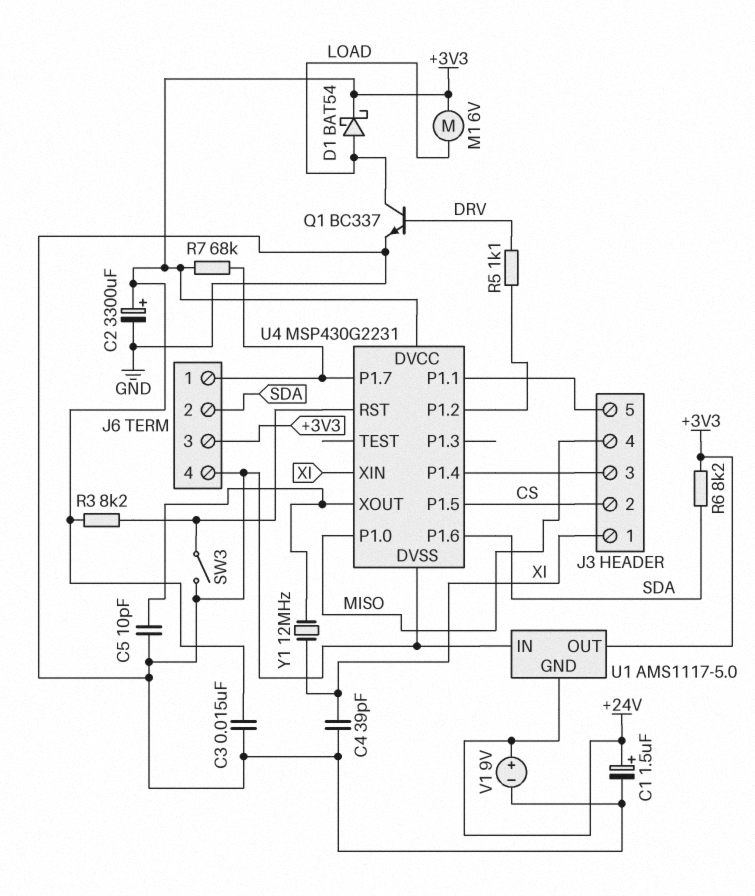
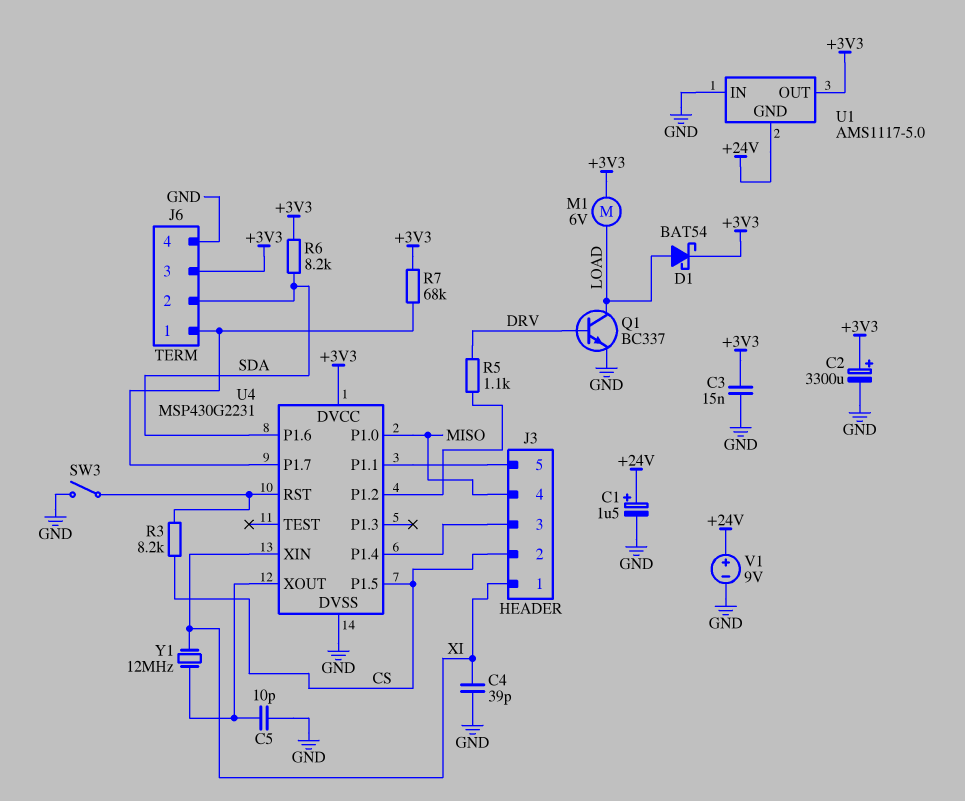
R3: 8.2k (+3V3, U4/RST) -> 8.2k (CS, U4/RST)

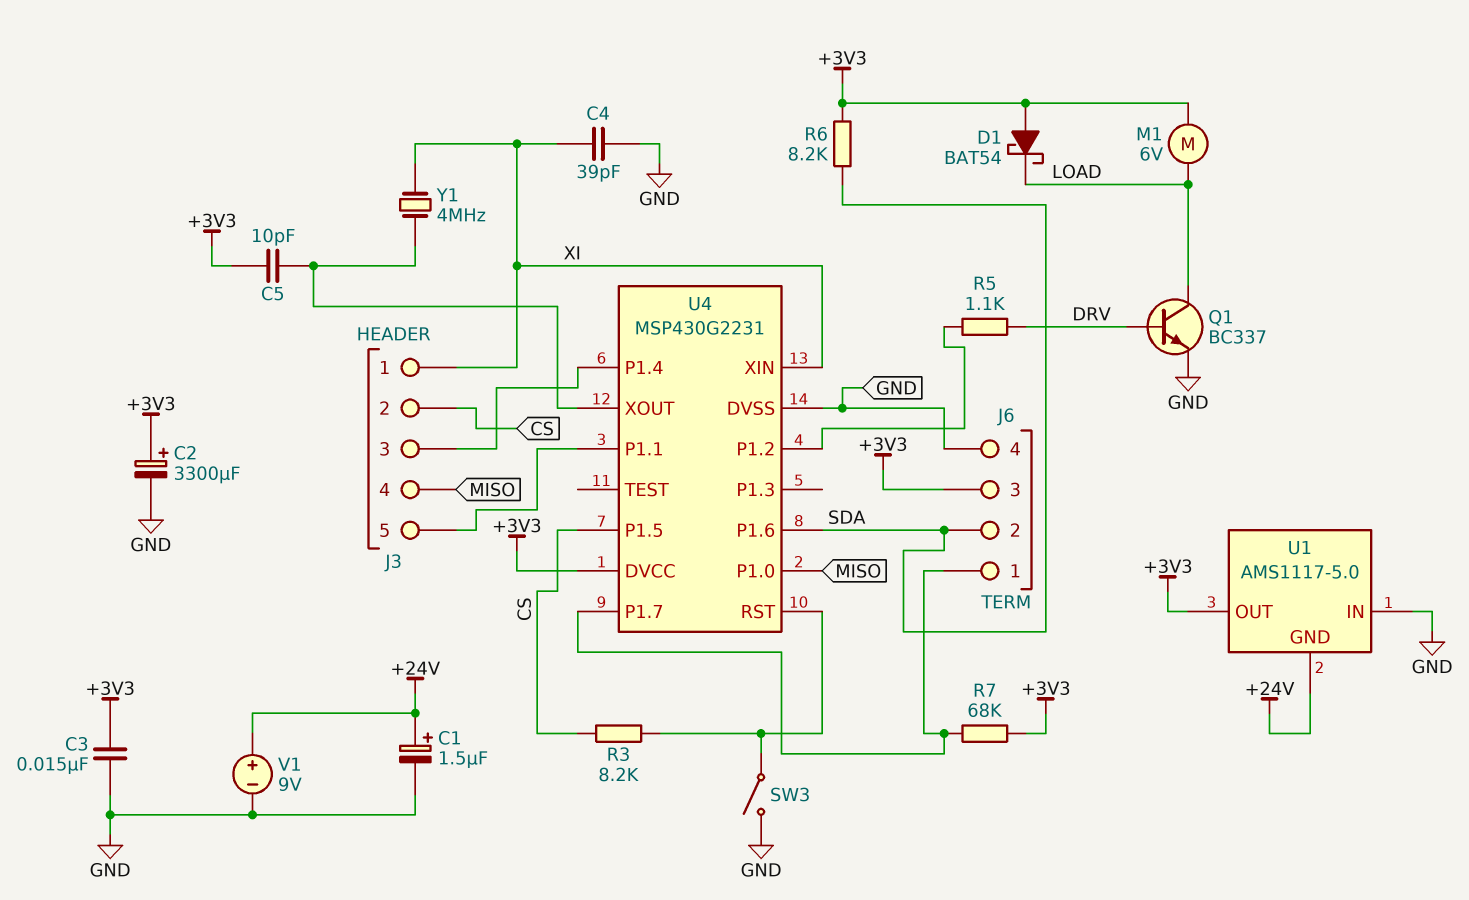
C5: 10pF (GND, U4/XOUT) -> 10pF (+3V3, U4/XOUT)
D1: schottky BAT54 (A LOAD, K +3V3) -> schottky BAT54 (A +3V3, K LOAD)
Y1: 12MHz (U4/XOUT, XI) -> 4MHz (U4/XOUT, XI)

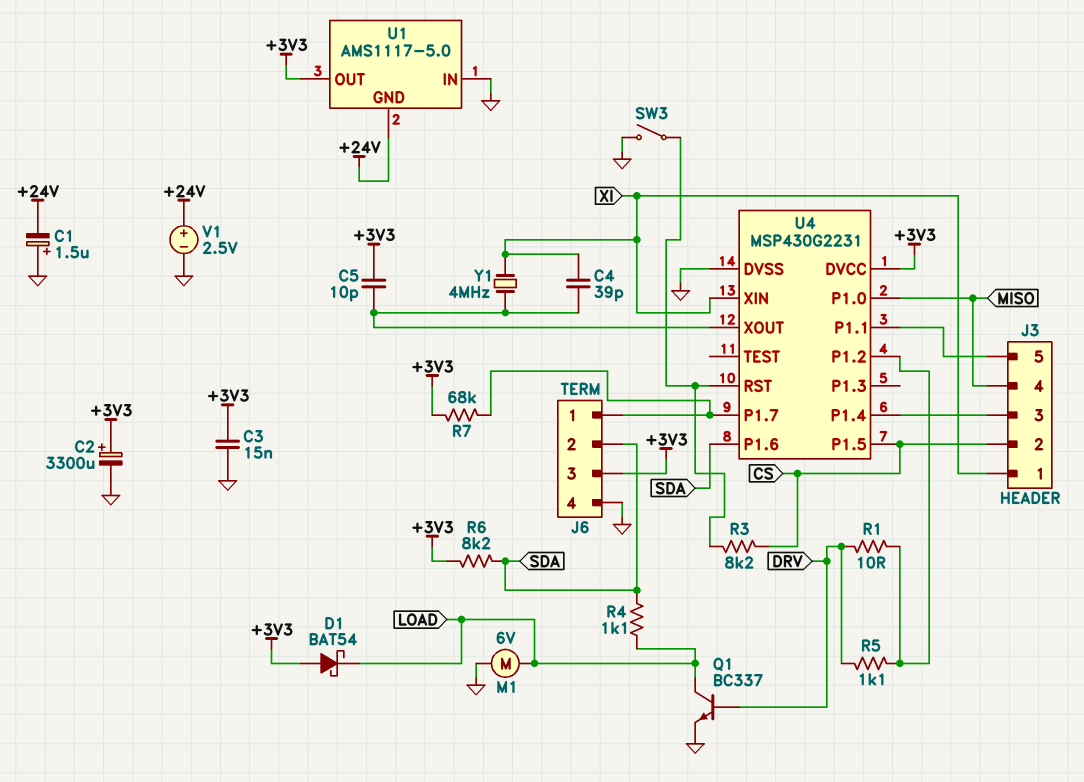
C1: 1.5uF (plus +24V, minus GND) -> 1.5uF (plus GND, minus +24V)
C4: 39pF (GND, XI) -> 39pF (U4/XOUT, XI)
M1: motor 6V (+3V3, LOAD) -> motor 6V (GND, LOAD)
R1: none -> 10 (DRV, U4/P1.2)
R4: none -> 1.1k (LOAD, SDA)
V1: 9V (plus +24V, minus GND) -> 2.5V (plus +24V, minus GND)

